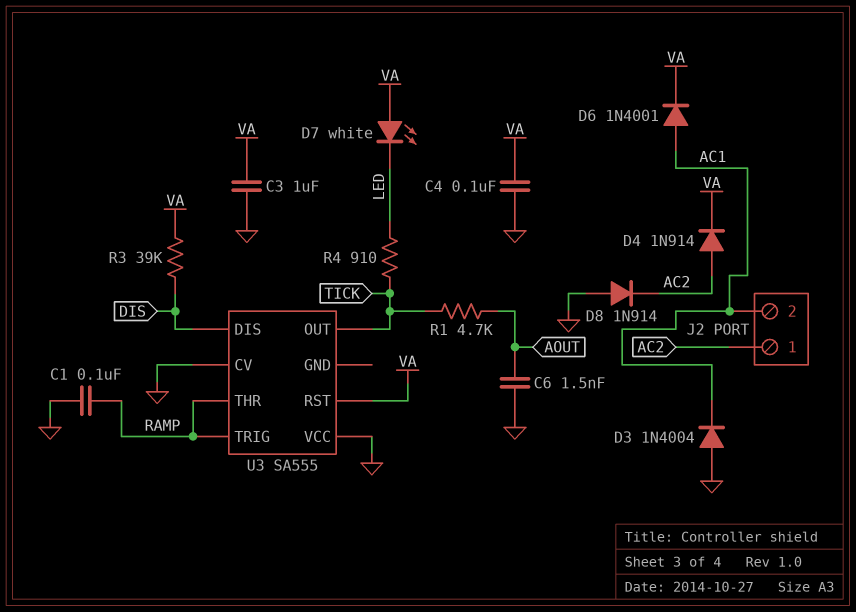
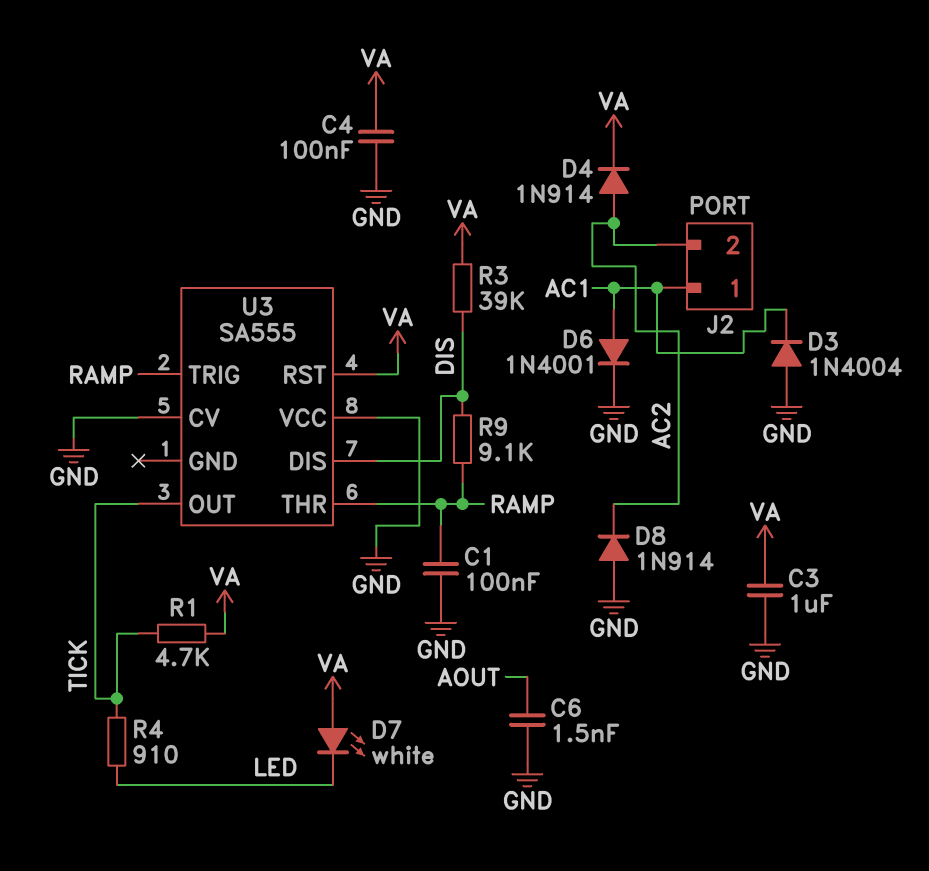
D6: diode 1N4001 (A AC1, K VA) -> diode 1N4001 (A AC1, K GND)
J2 pin 1: AC2 -> AC1
J2 pin 2: AC1 -> AC2
R1: 4.7k (AOUT, TICK) -> 4.7k (TICK, VA)
R9: none -> 9.1k (DIS, RAMP)

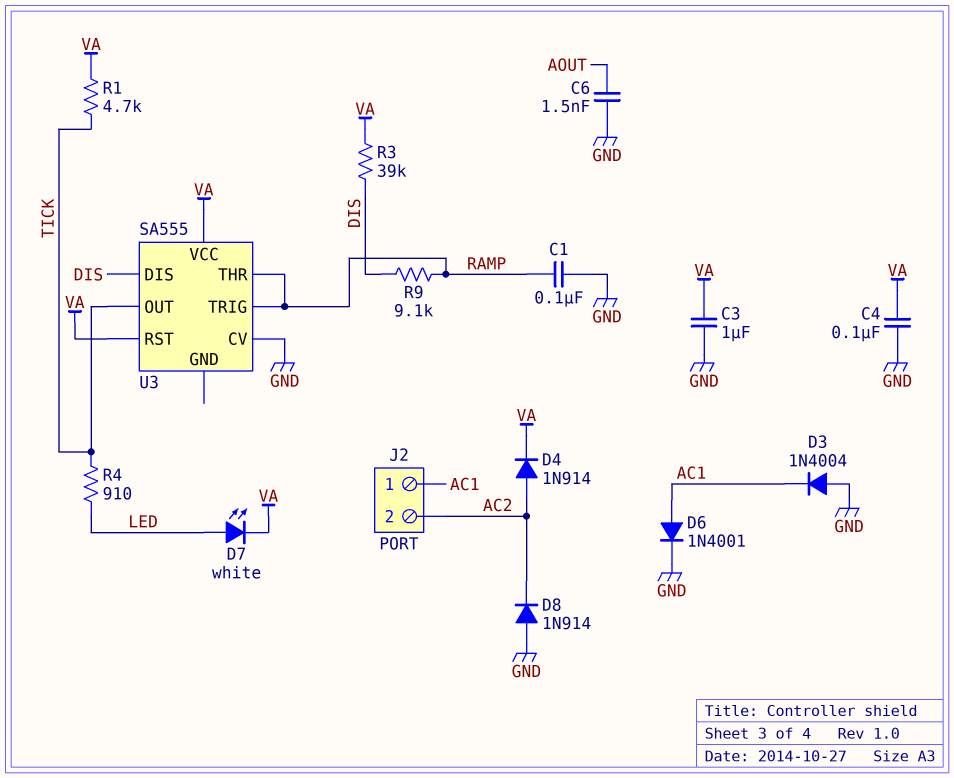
D7: LED white (A VA, K LED) -> LED white (A LED, K VA)
U3 pin VCC: GND -> VA

